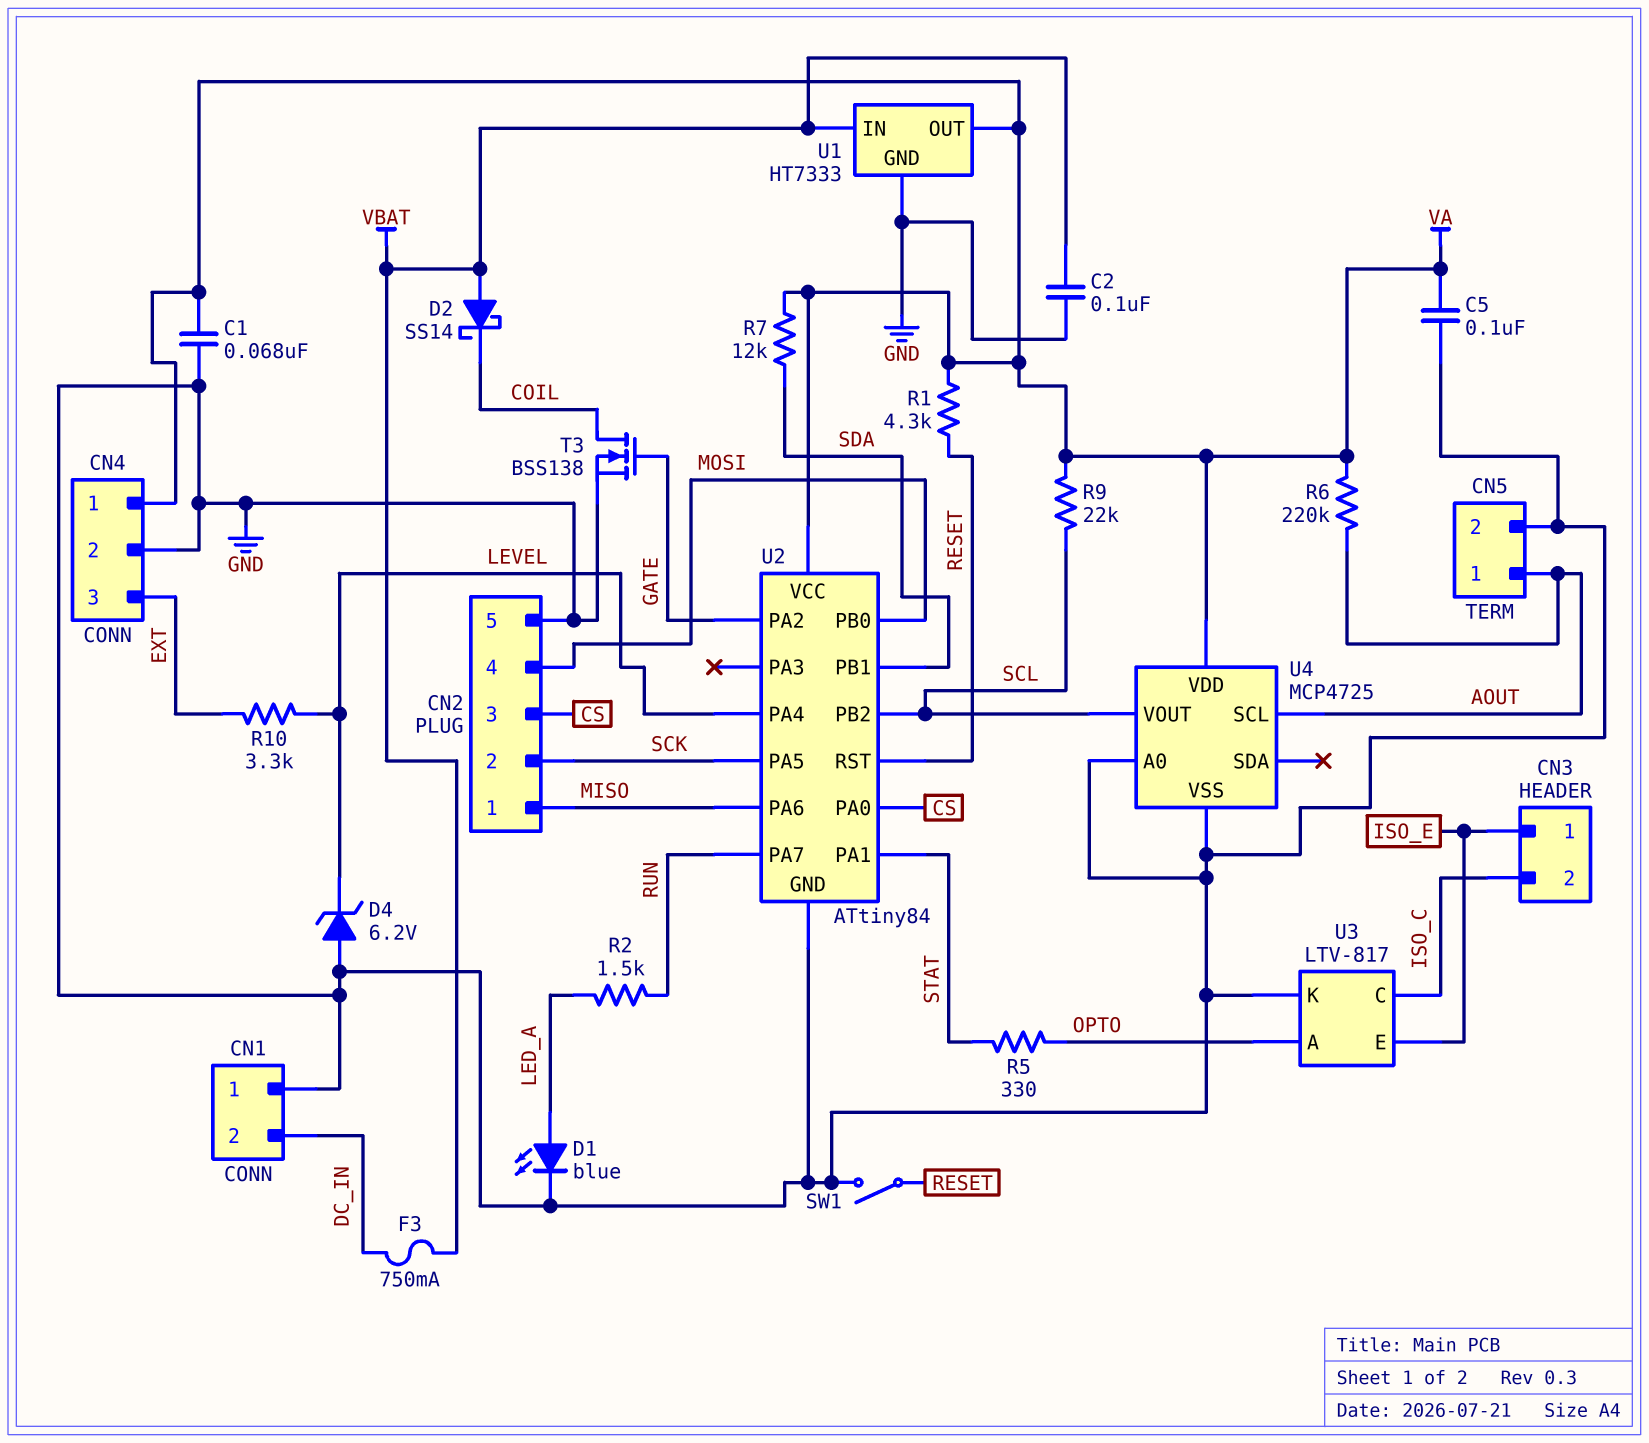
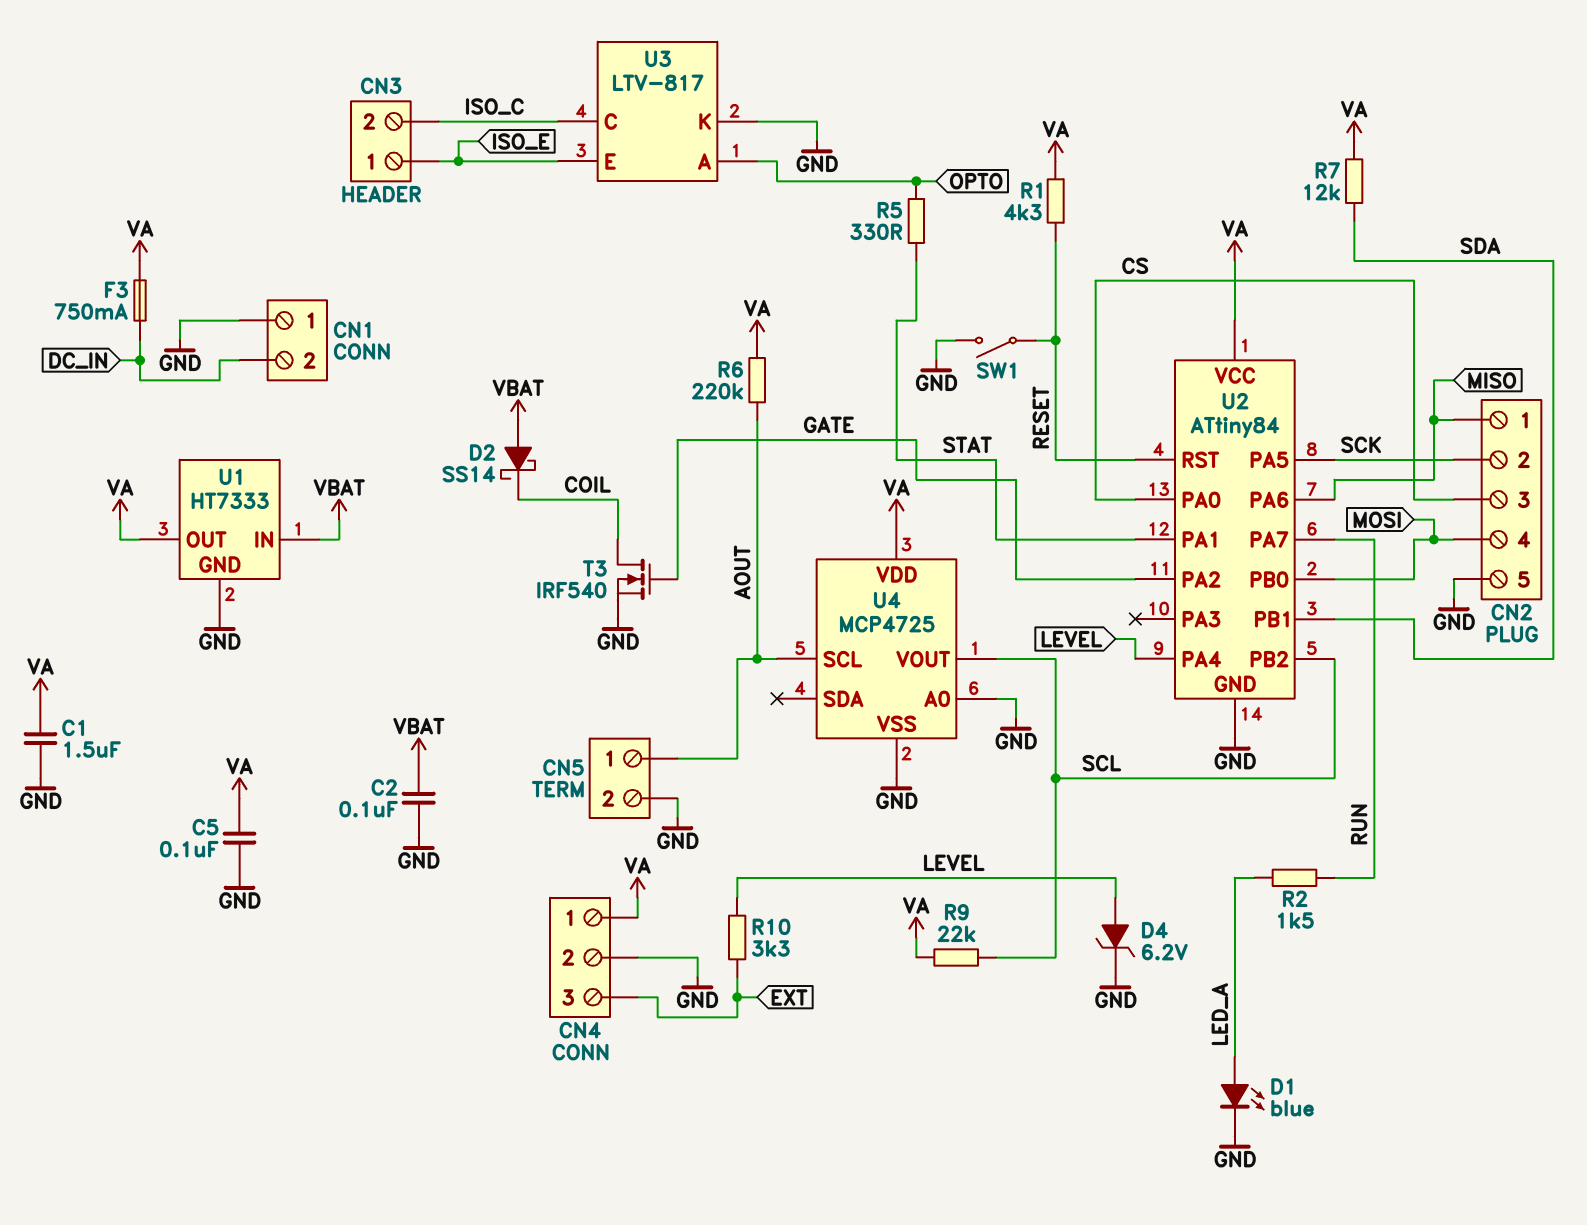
C1: 68nF (GND, VA) -> 1.5uF (GND, VA)
D4: zener 6.2V (A GND, K LEVEL) -> zener 6.2V (A LEVEL, K GND)
F3: 750mA (DC_IN, VBAT) -> 750mA (DC_IN, VA)
T3: NMOS BSS138 (G GATE, D COIL, S GND) -> NMOS IRF540 (G GATE, D COIL, S GND)

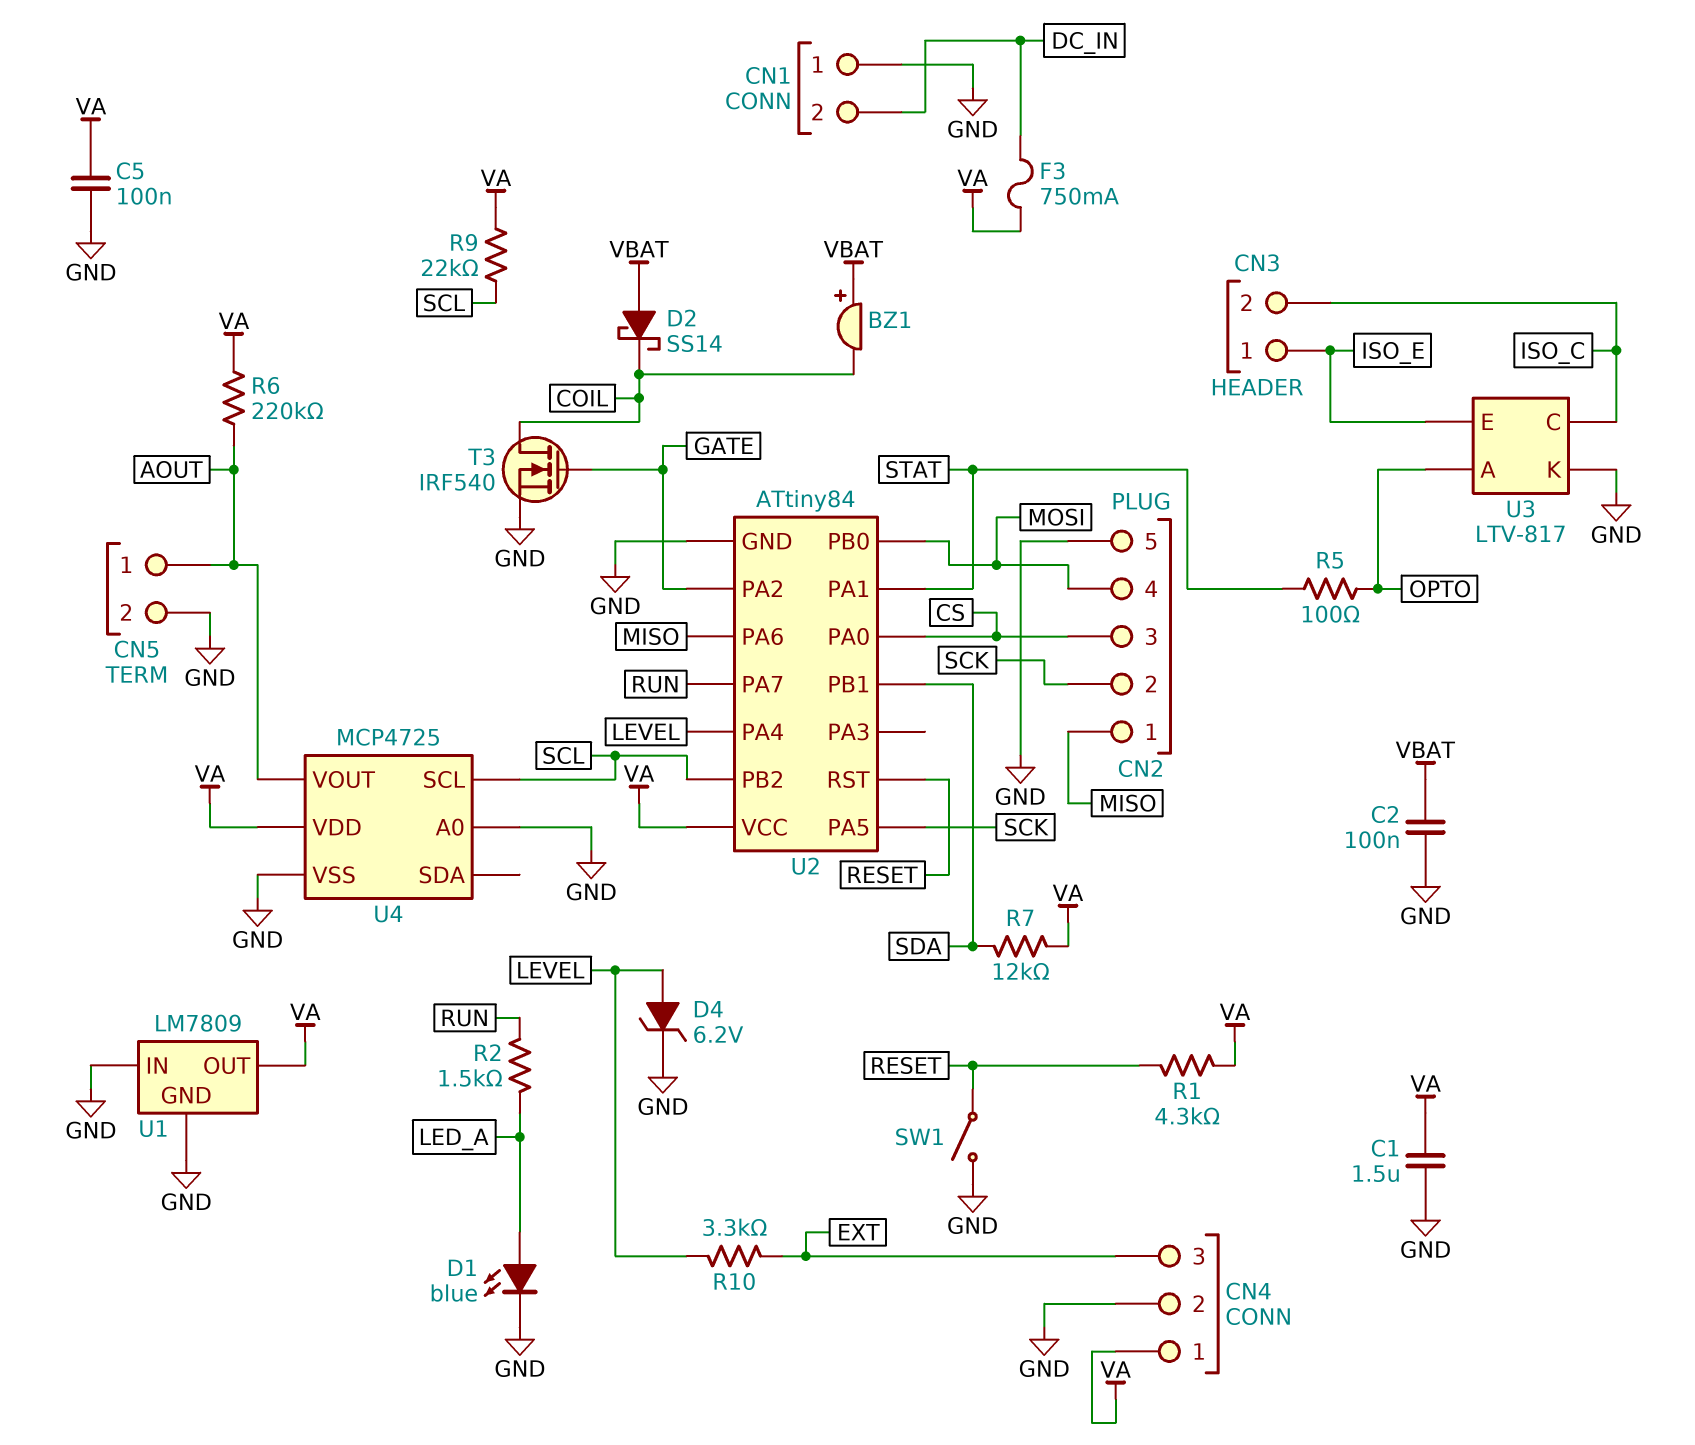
BZ1: none -> buzzer (plus VBAT, minus COIL)
R5: 330 (OPTO, STAT) -> 100 (OPTO, STAT)
U1: HT7333 -> LM7809
U1 pin IN: VBAT -> GND
U4 pin SCL: AOUT -> SCL
U4 pin VOUT: SCL -> AOUT

